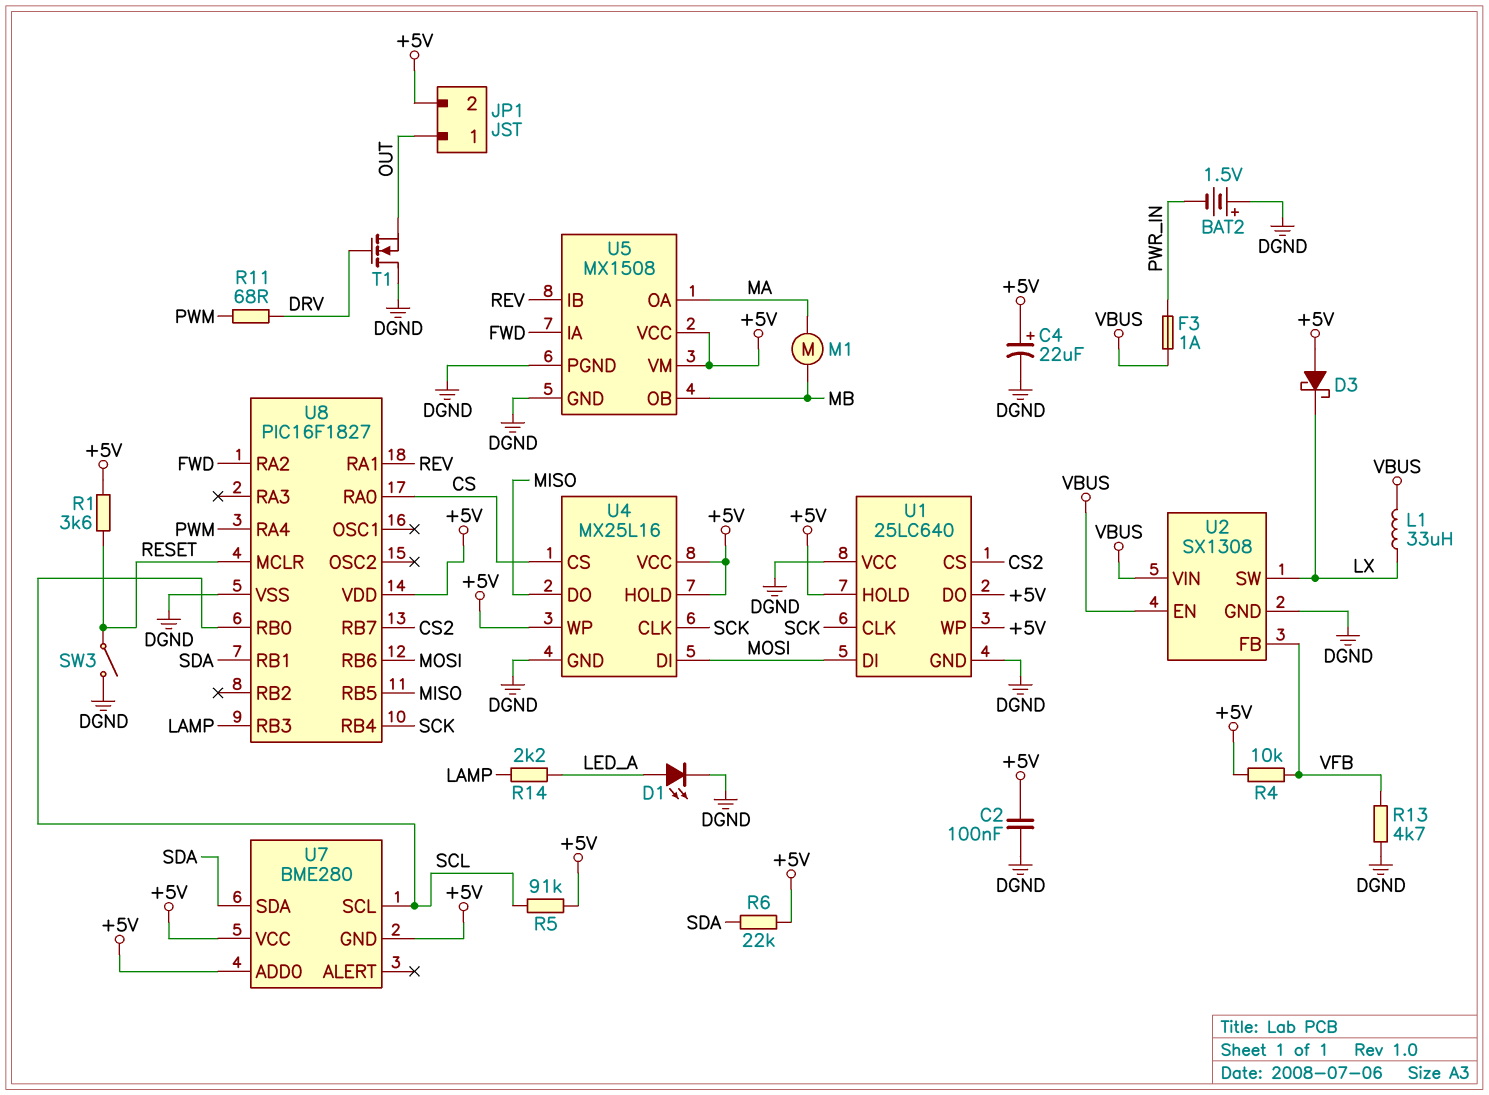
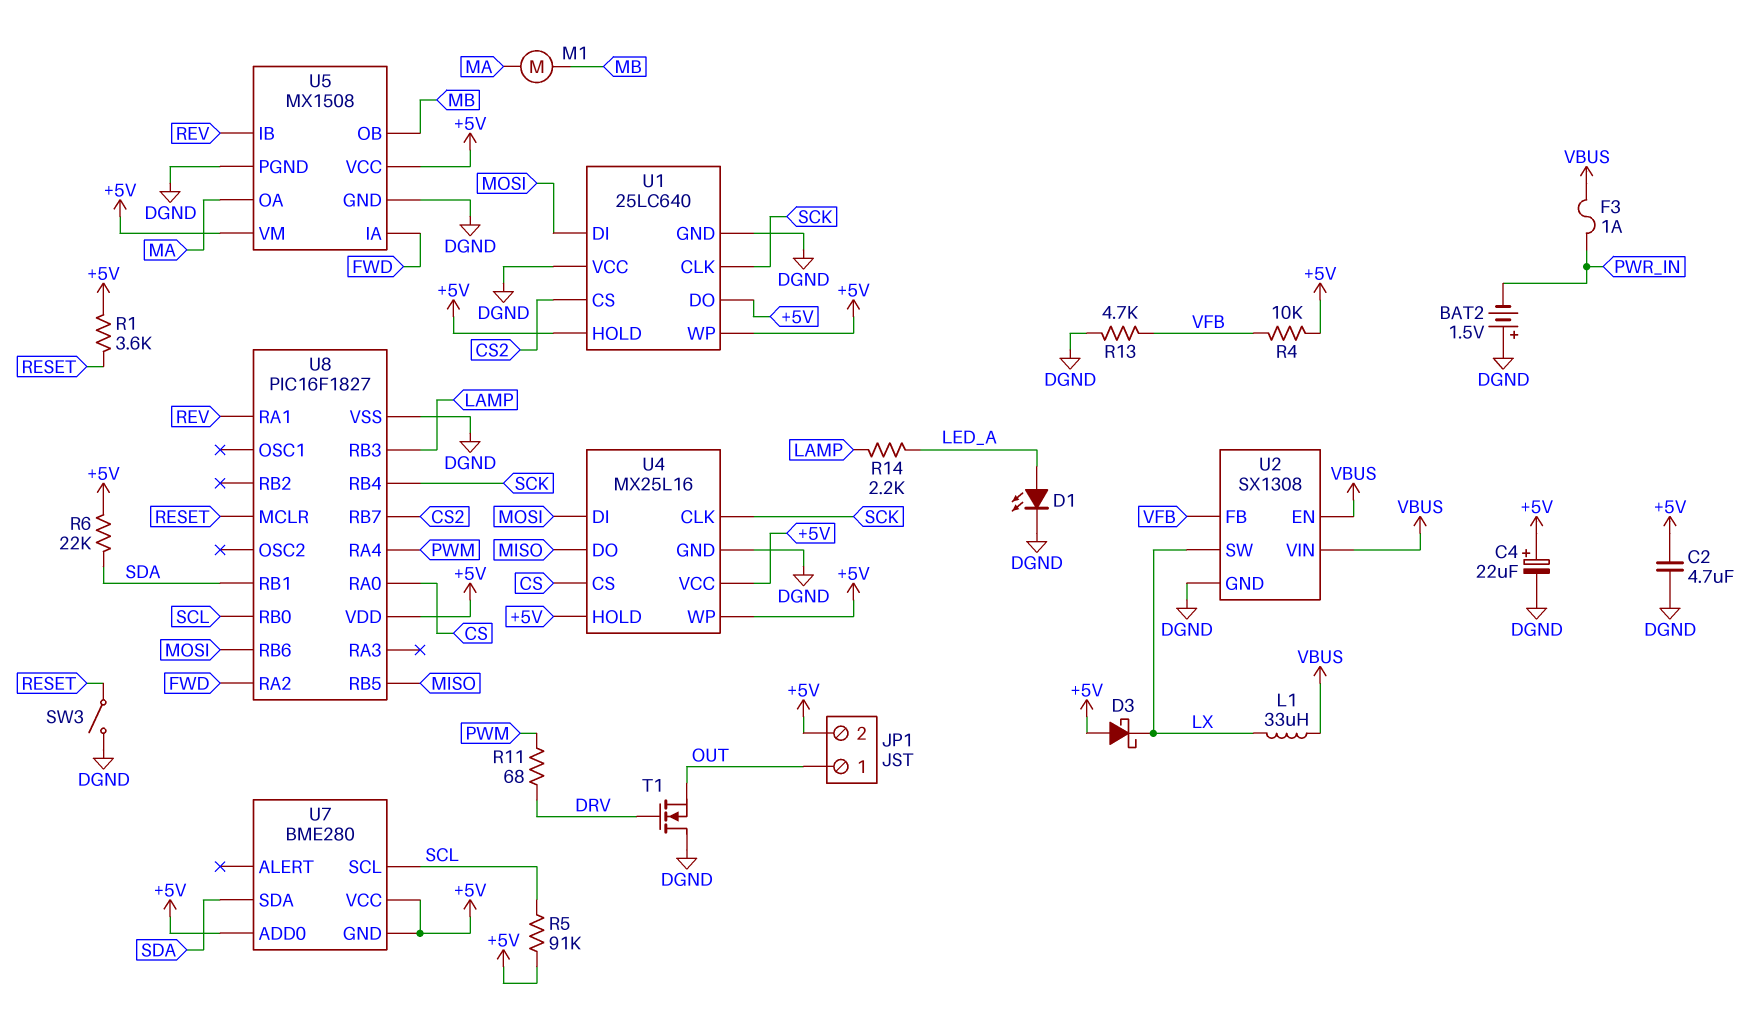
C2: 100nF (+5V, DGND) -> 4.7uF (+5V, DGND)

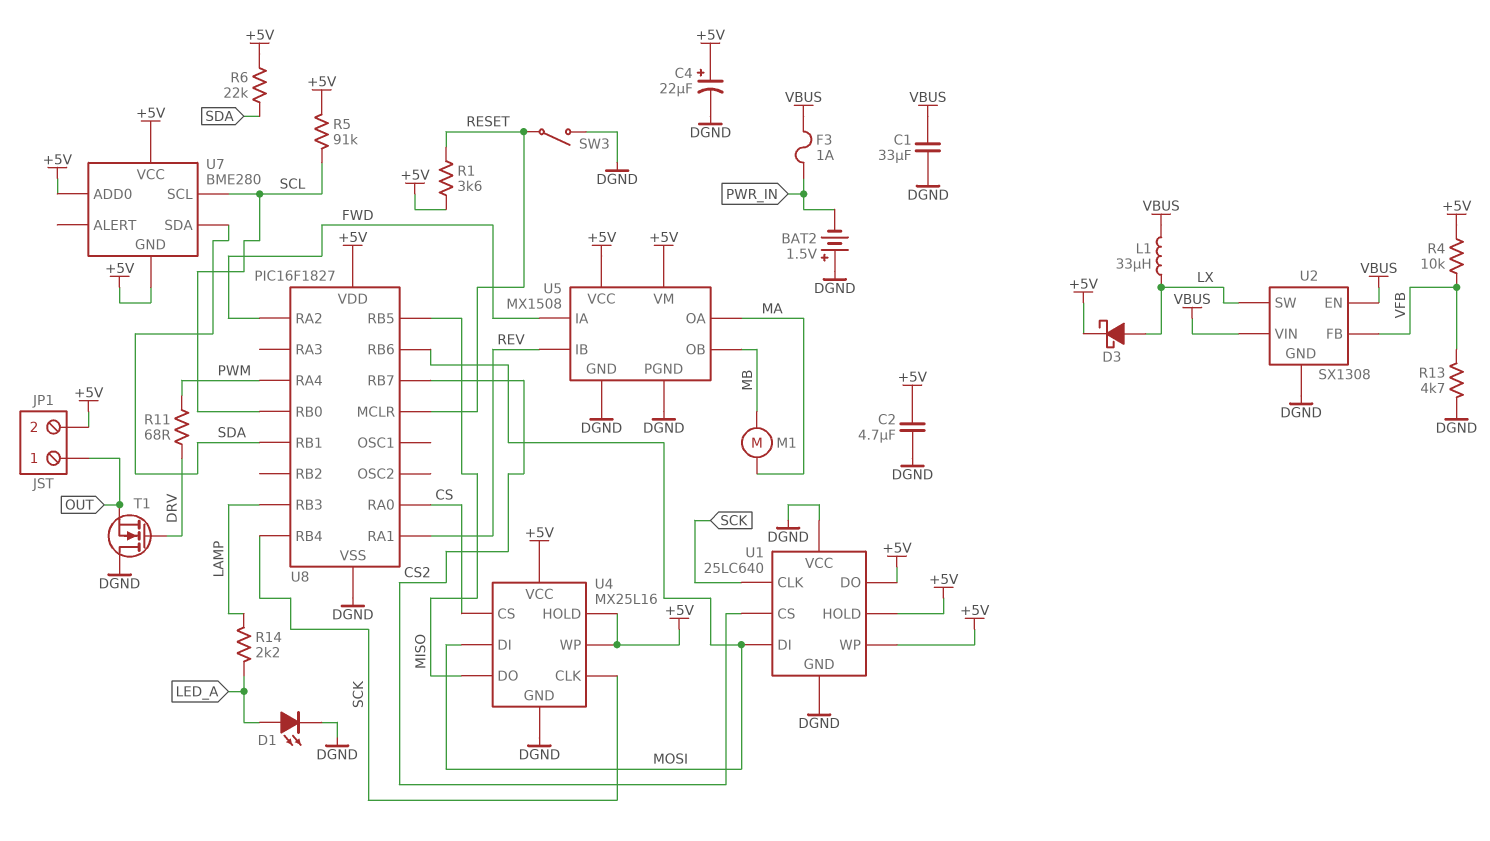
C1: none -> 33uF (DGND, VBUS)
D3: schottky (A +5V, K LX) -> schottky (A LX, K +5V)

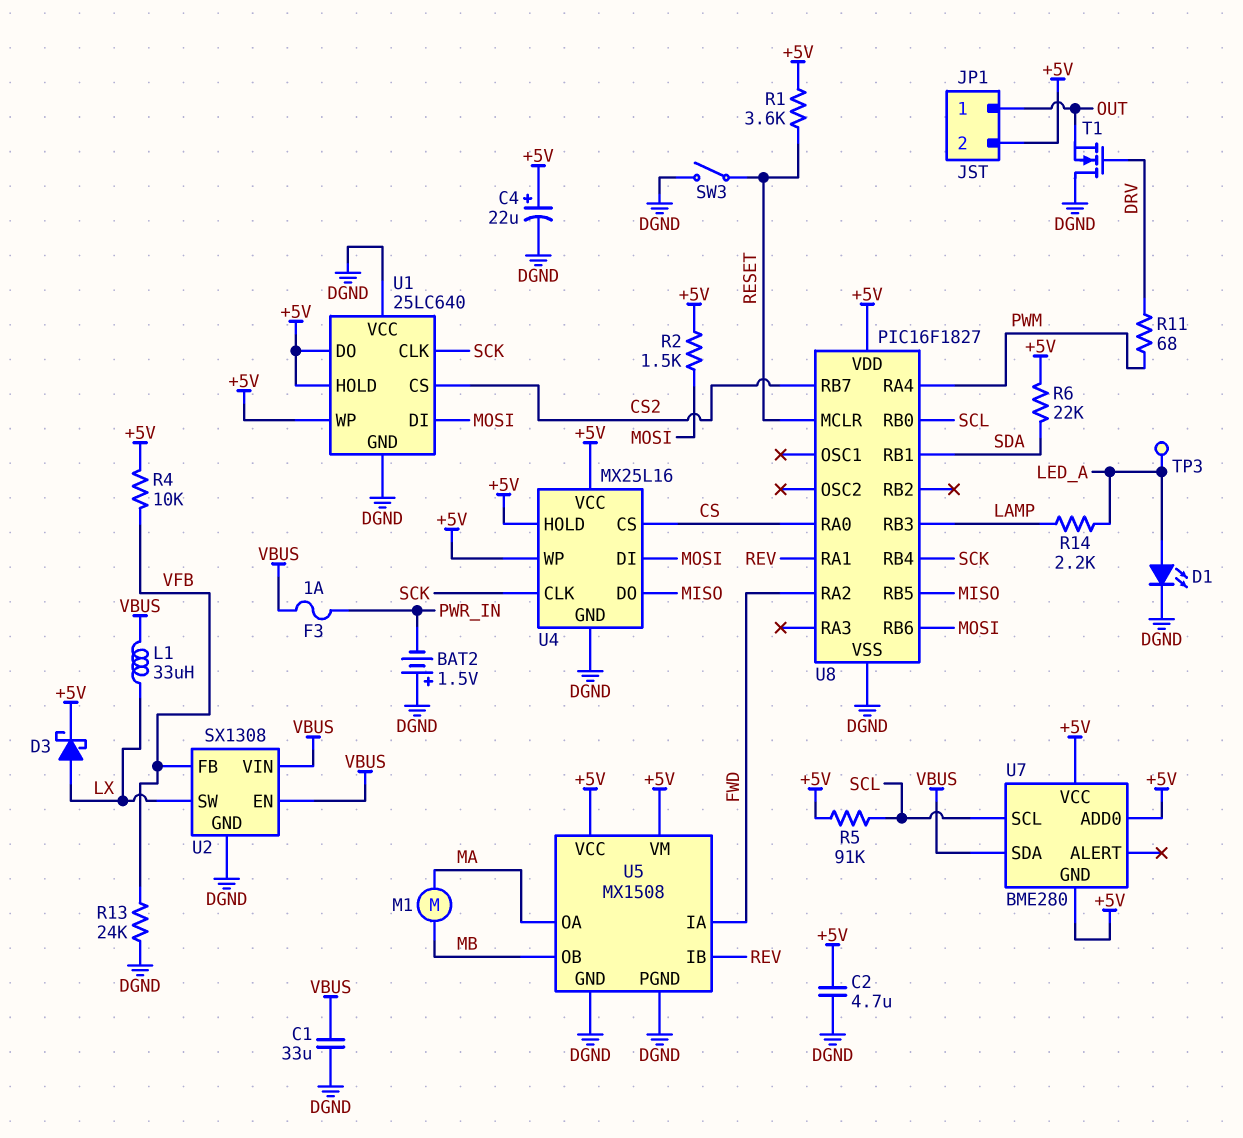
R2: none -> 1.5k (+5V, MOSI)
R13: 4.7k (DGND, VFB) -> 24k (DGND, VFB)
TP3: none -> test point (LED_A)
U7 pin SDA: SDA -> VBUS

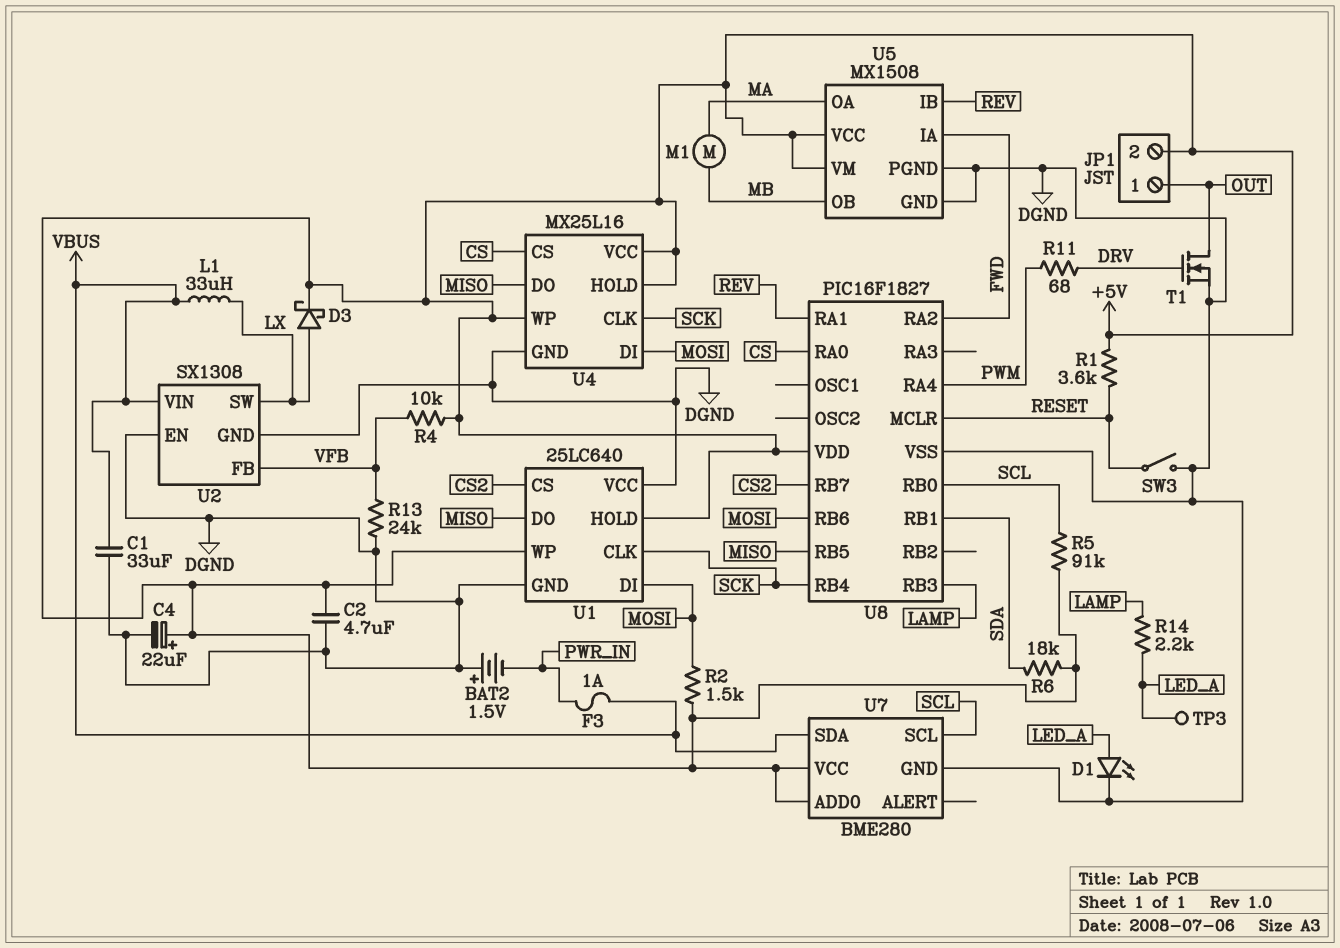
R6: 22k (+5V, SDA) -> 18k (+5V, SDA)
T1: NMOS (G DRV, D DGND, S OUT) -> NMOS (G DRV, D OUT, S DGND)
U1 pin DO: +5V -> MISO
U2 pin EN: VBUS -> DGND
U7 pin GND: +5V -> DGND

